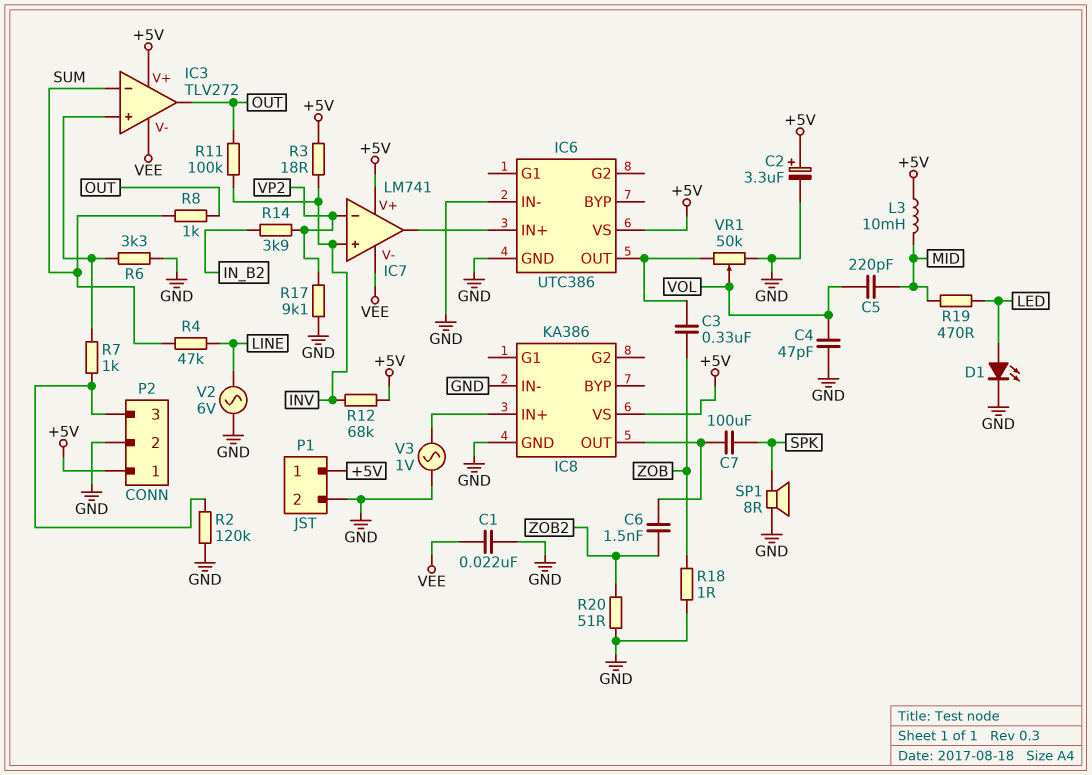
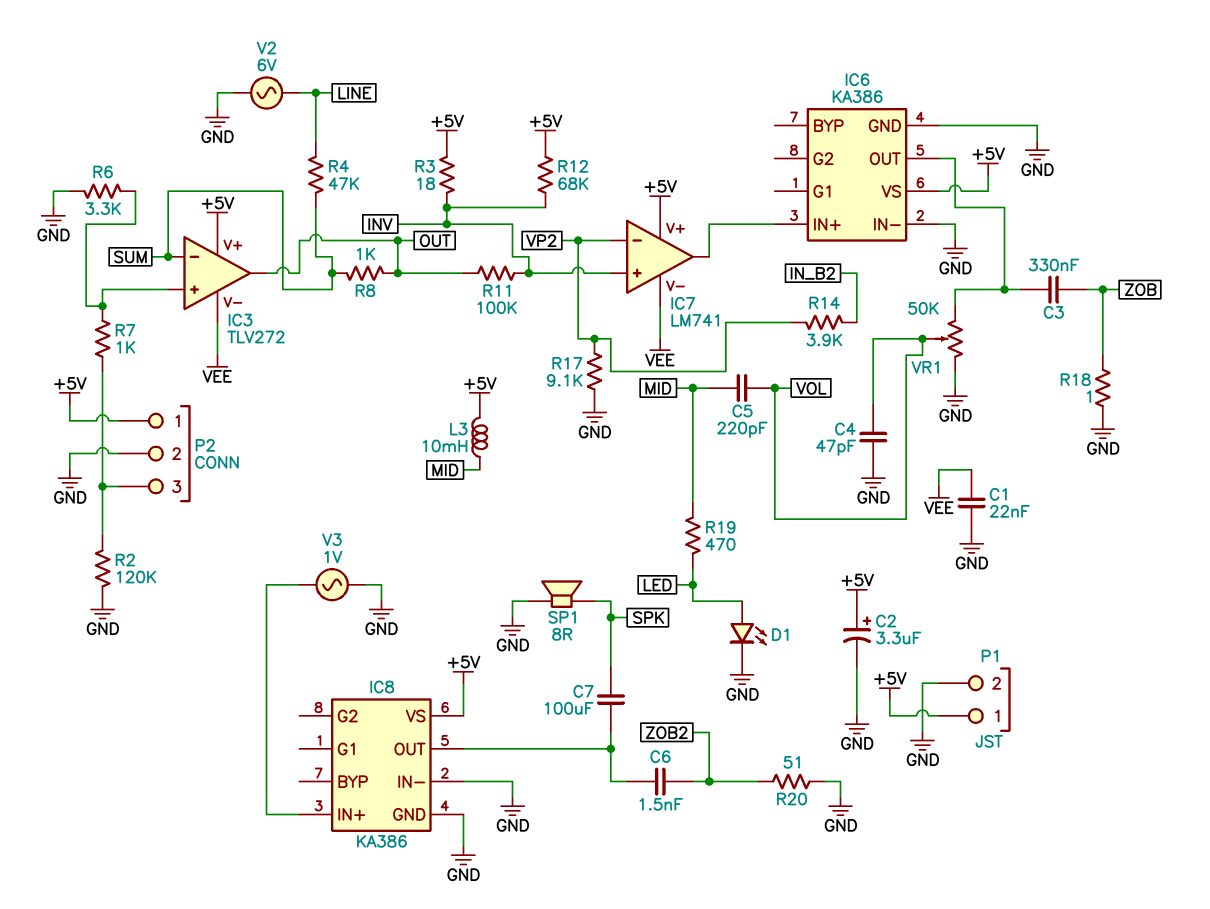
IC6: UTC386 -> KA386

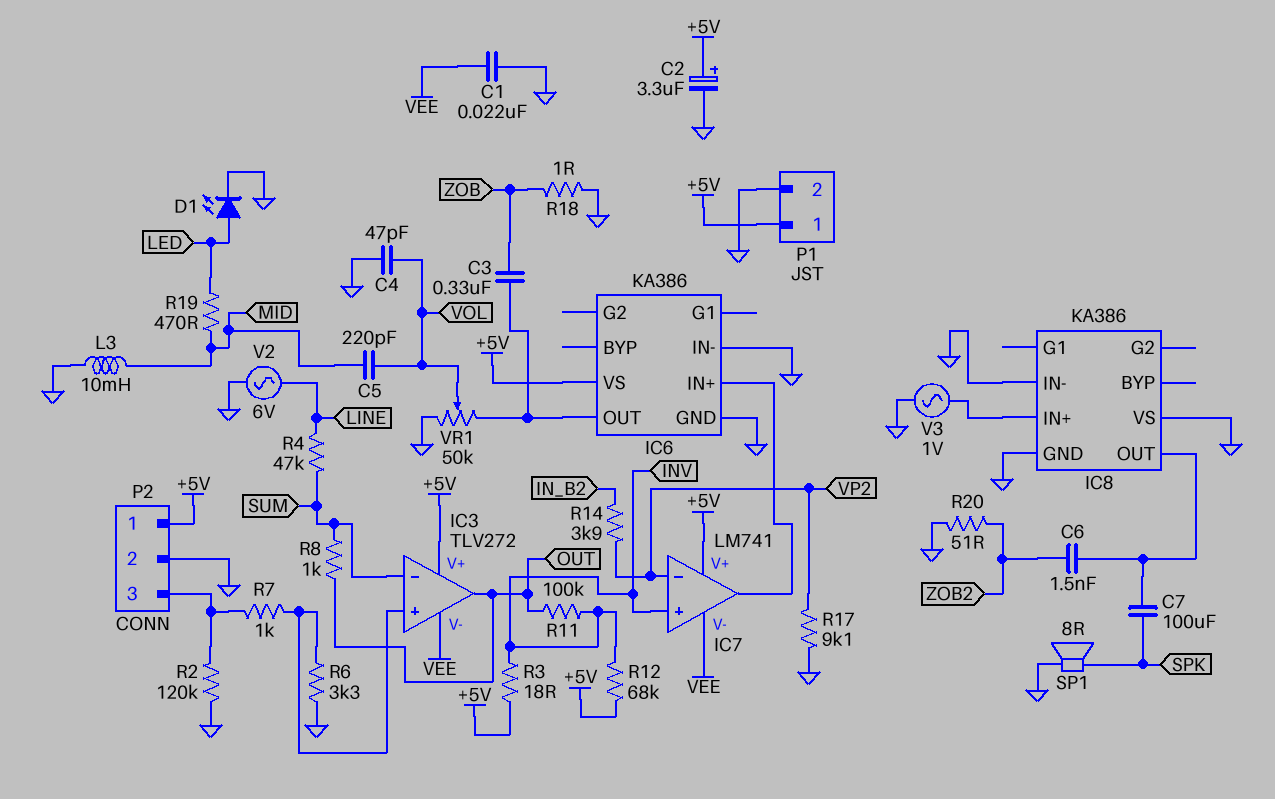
IC8 pin VS: +5V -> GND
L3: 10mH (+5V, MID) -> 10mH (GND, MID)

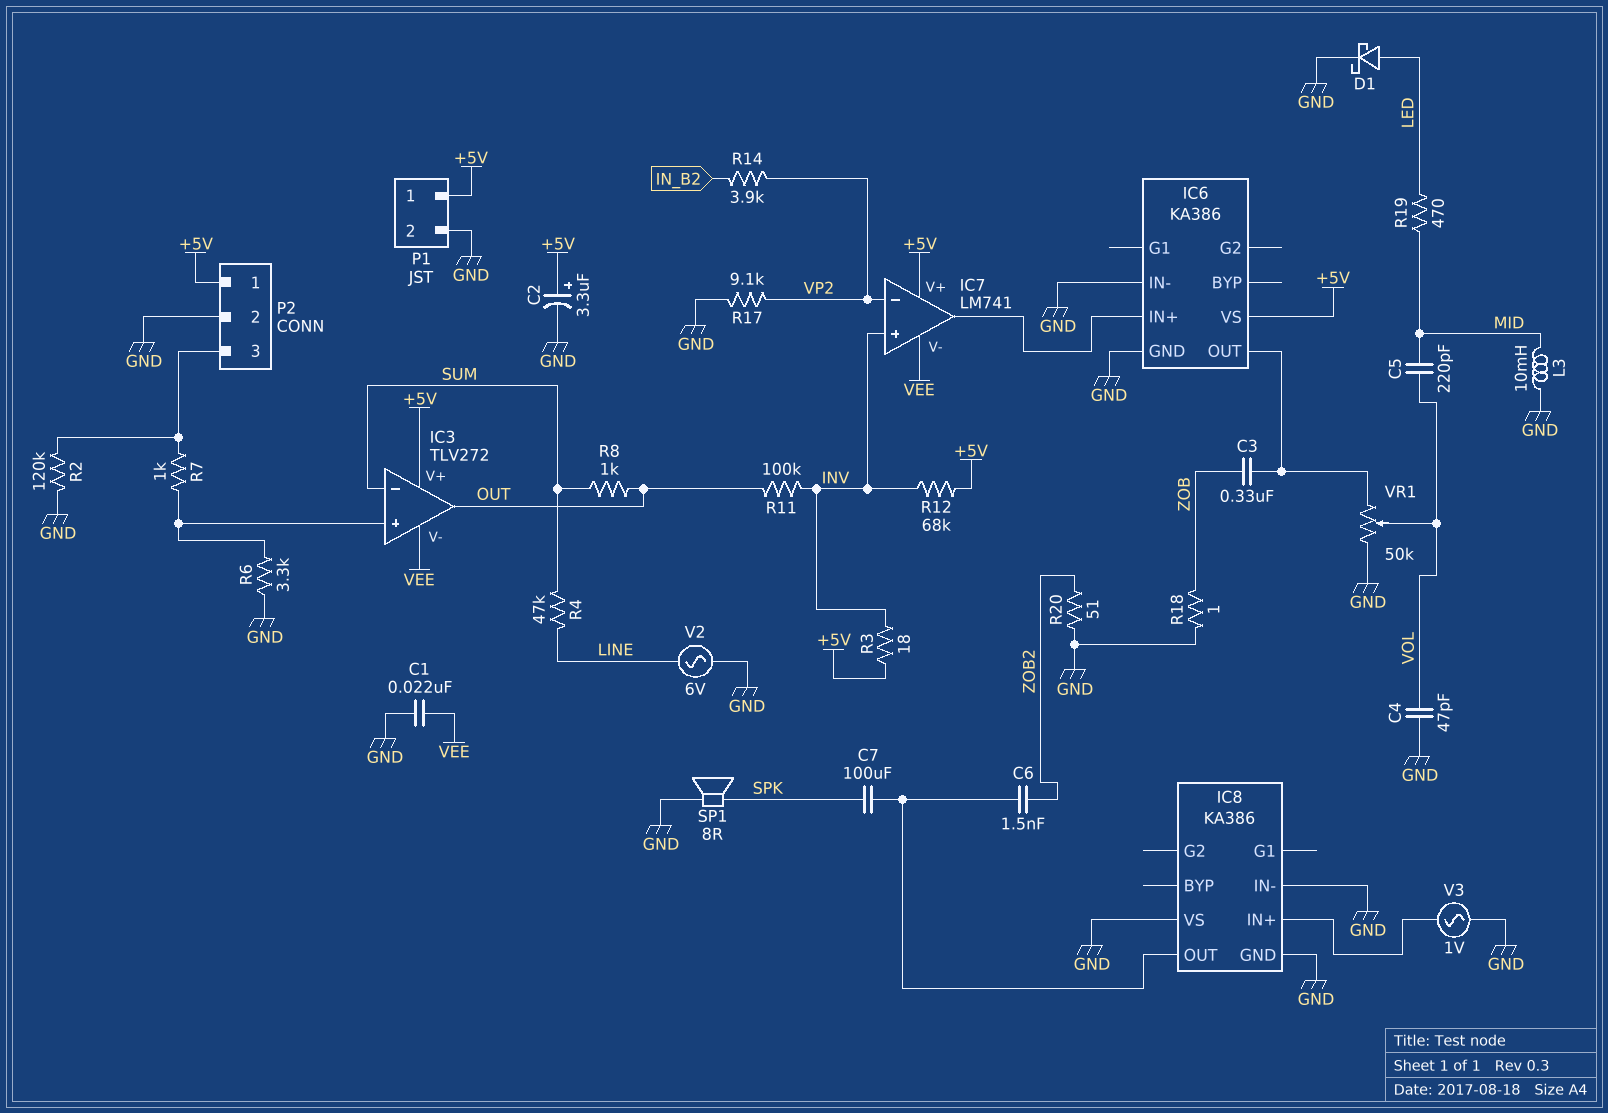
D1: LED (A LED, K GND) -> schottky (A LED, K GND)

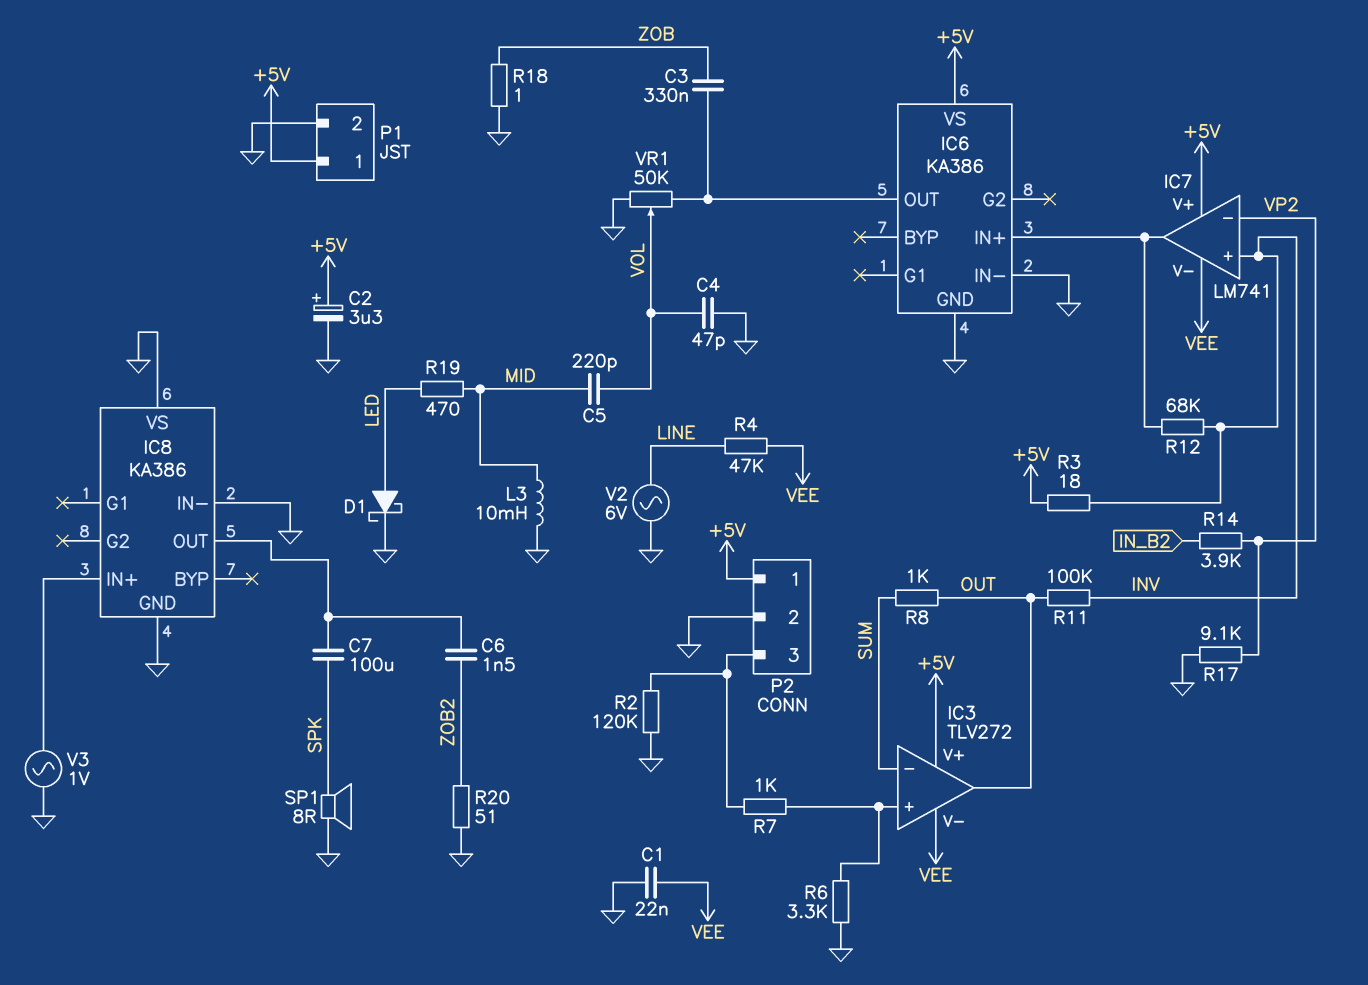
R4: 47k (LINE, SUM) -> 47k (LINE, VEE)
R12: 68k (+5V, INV) -> 68k (IC6/IN+, INV)

